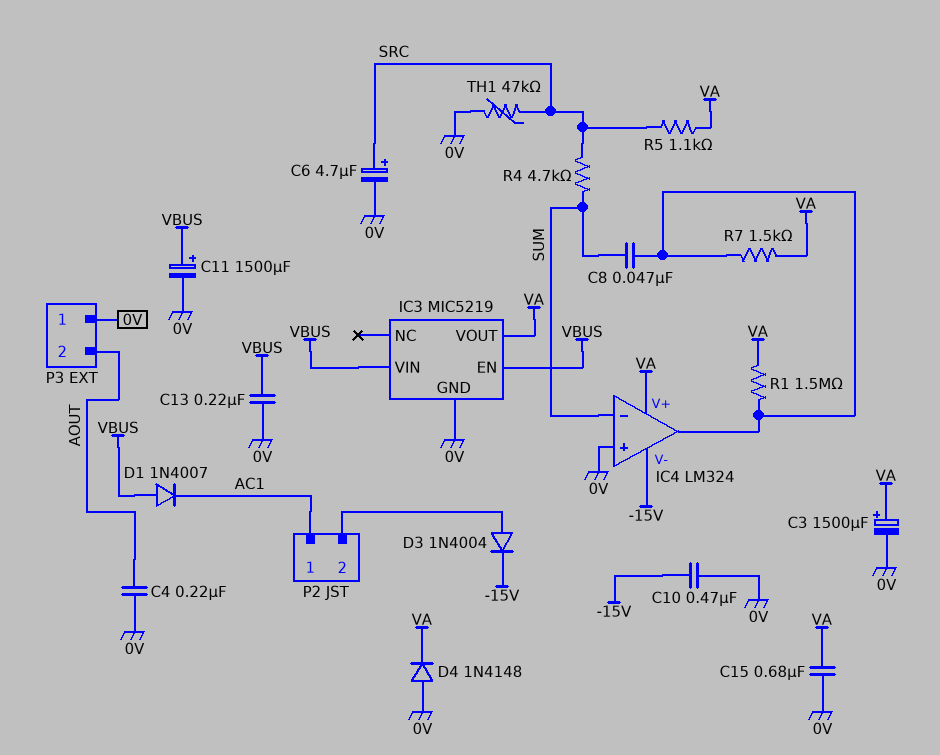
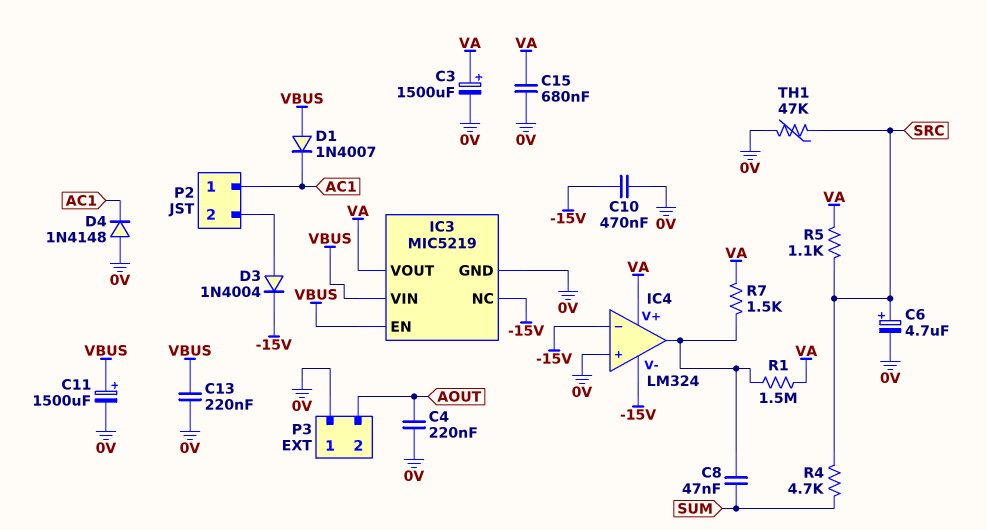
D4: diode 1N4148 (A 0V, K VA) -> diode 1N4148 (A 0V, K AC1)
IC3 pin NC: none -> -15V
IC4 pin in-: SUM -> -15V

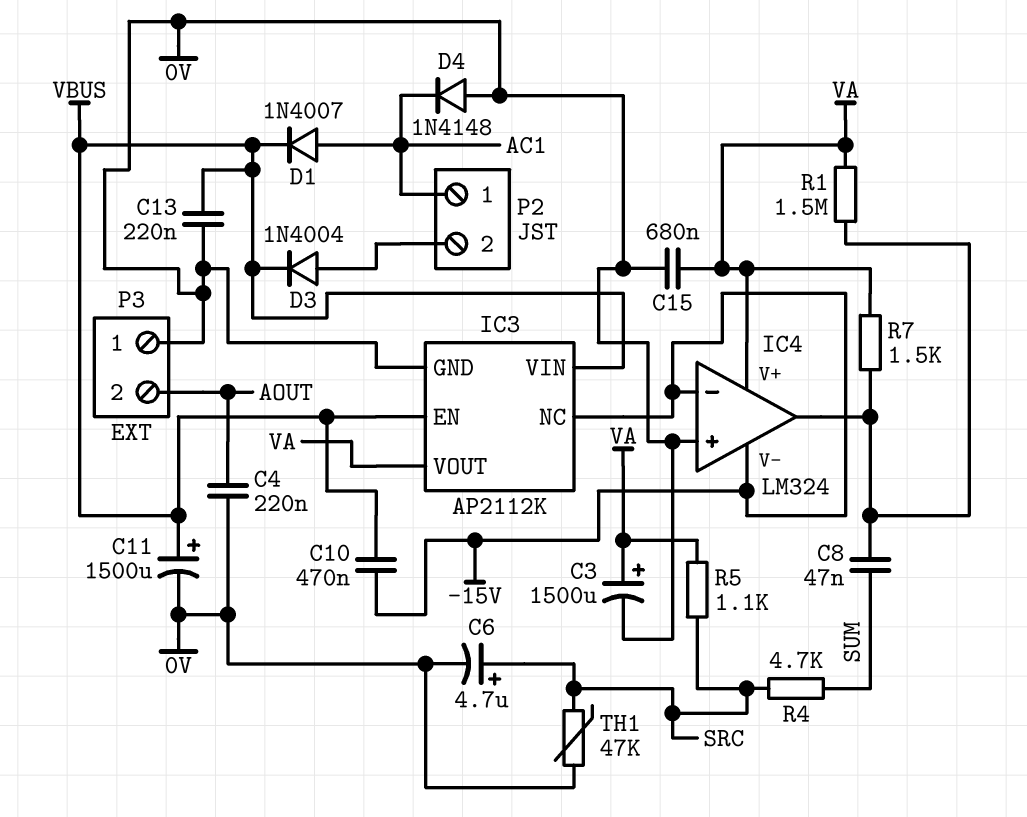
C10: 470nF (-15V, 0V) -> 470nF (-15V, VBUS)
D1: diode 1N4007 (A VBUS, K AC1) -> diode 1N4007 (A AC1, K VBUS)
D3: diode 1N4004 (A P2/2, K -15V) -> diode 1N4004 (A P2/2, K VBUS)
IC3: MIC5219 -> AP2112K

